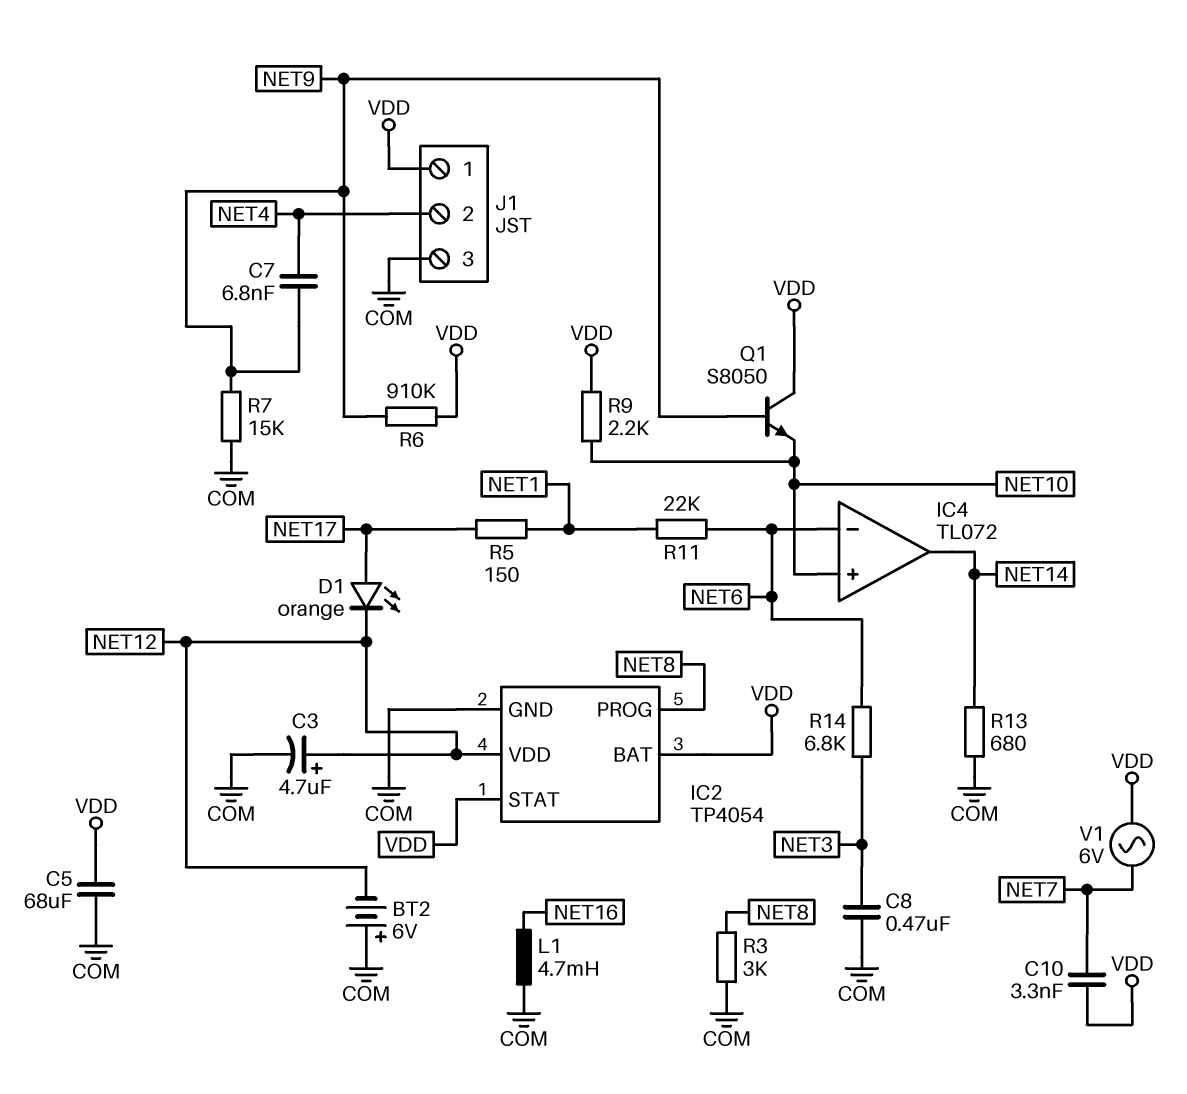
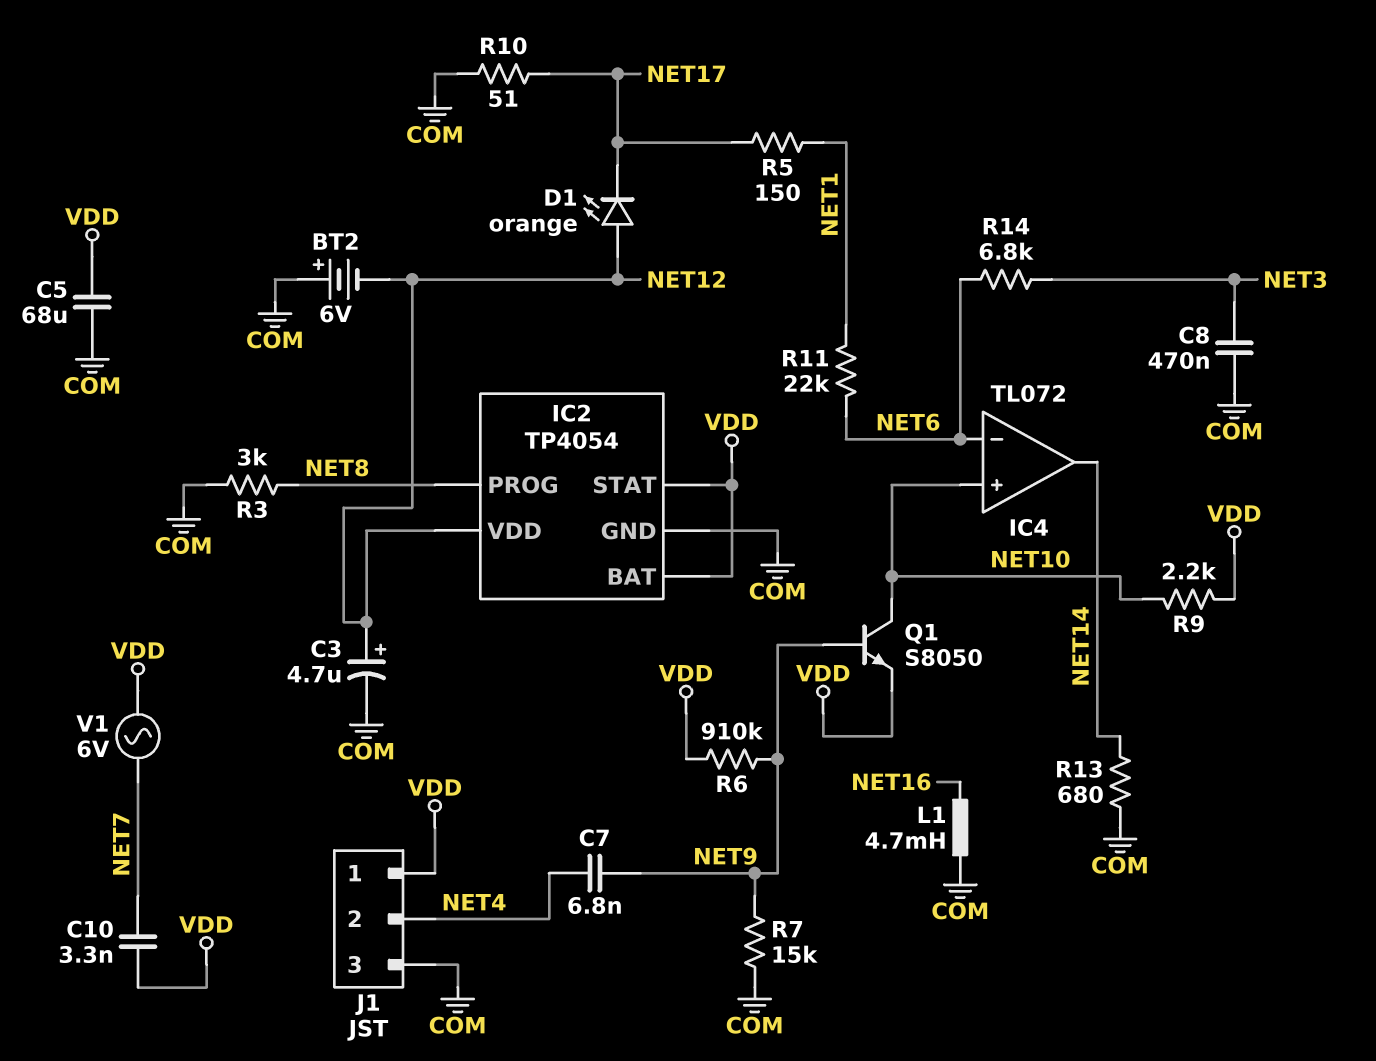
D1: LED orange (A NET17, K NET12) -> LED orange (A NET12, K NET17)
Q1: NPN S8050 (B NET9, C VDD, E NET10) -> NPN S8050 (B NET9, C NET10, E VDD)
R10: none -> 51 (COM, NET17)

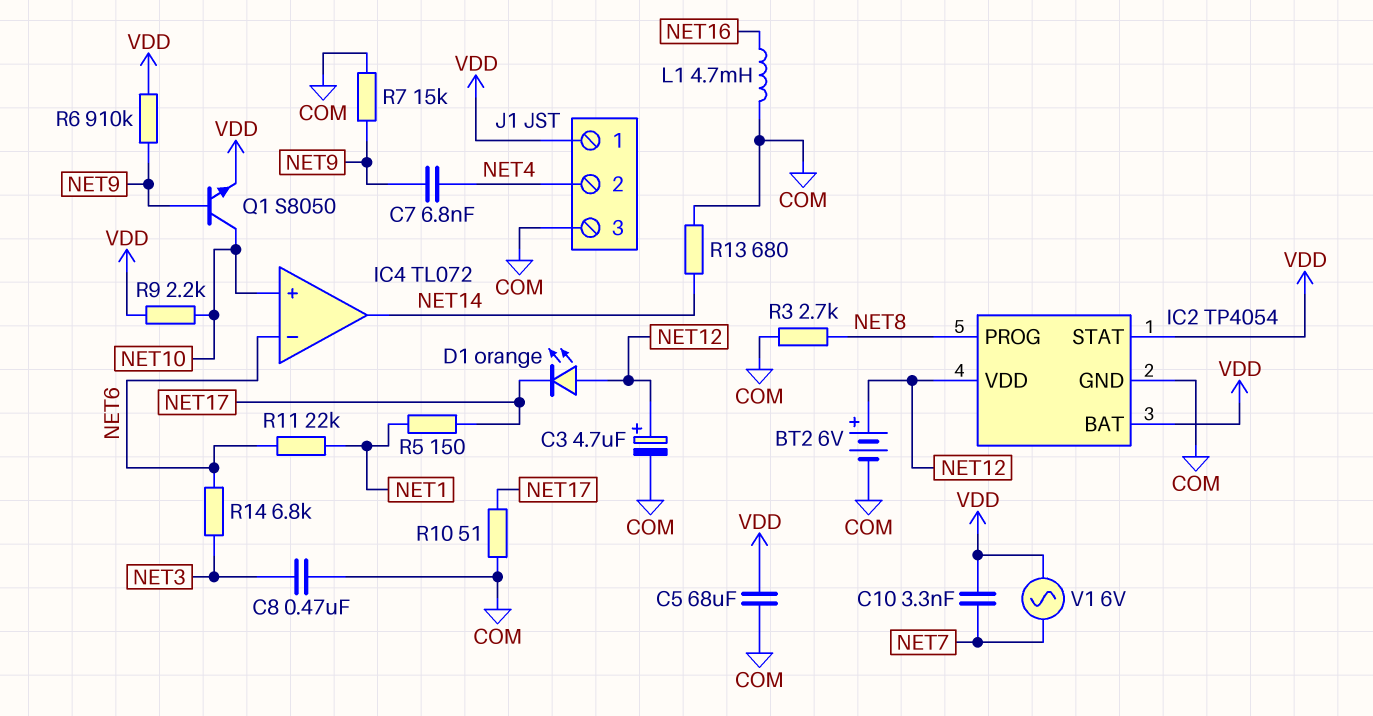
BT2: 6V (plus COM, minus NET12) -> 6V (plus NET12, minus COM)
R3: 3k (COM, NET8) -> 2.7k (COM, NET8)

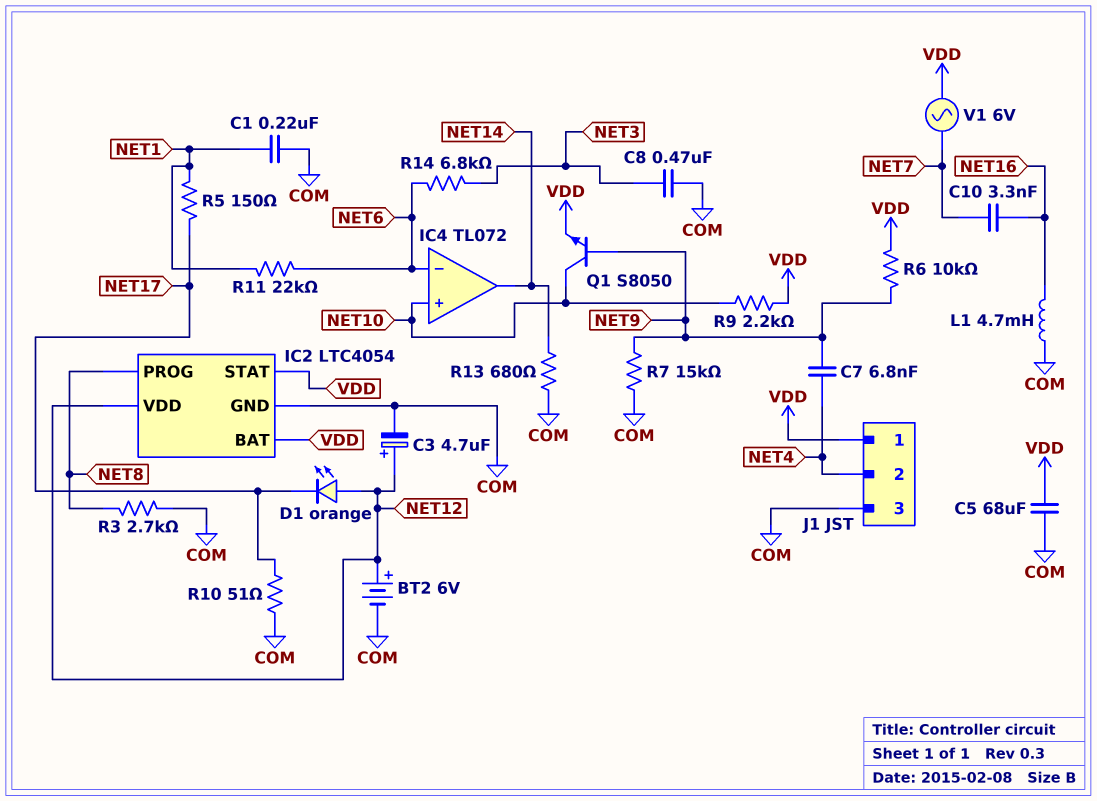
C1: none -> 220nF (COM, NET1)
C10: 3.3nF (NET7, VDD) -> 3.3nF (NET7, NET16)
IC2: TP4054 -> LTC4054
R6: 910k (NET9, VDD) -> 10k (NET9, VDD)

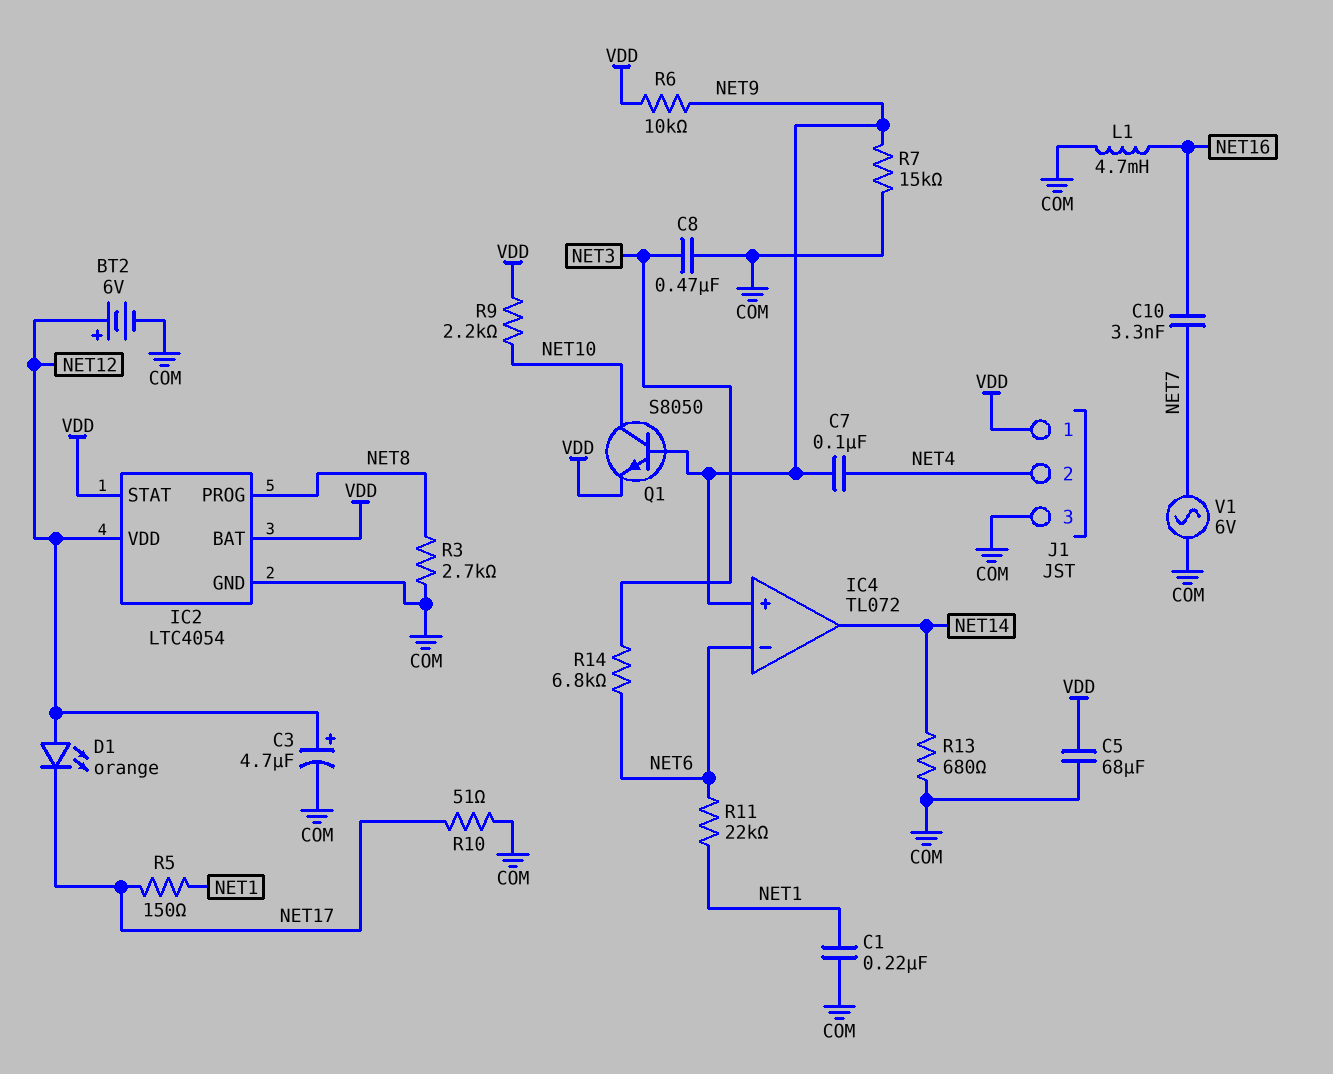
C7: 6.8nF (NET4, NET9) -> 100nF (NET4, NET9)
IC4 pin in+: NET10 -> NET9
V1: AC 6V (NET7, VDD) -> AC 6V (COM, NET7)

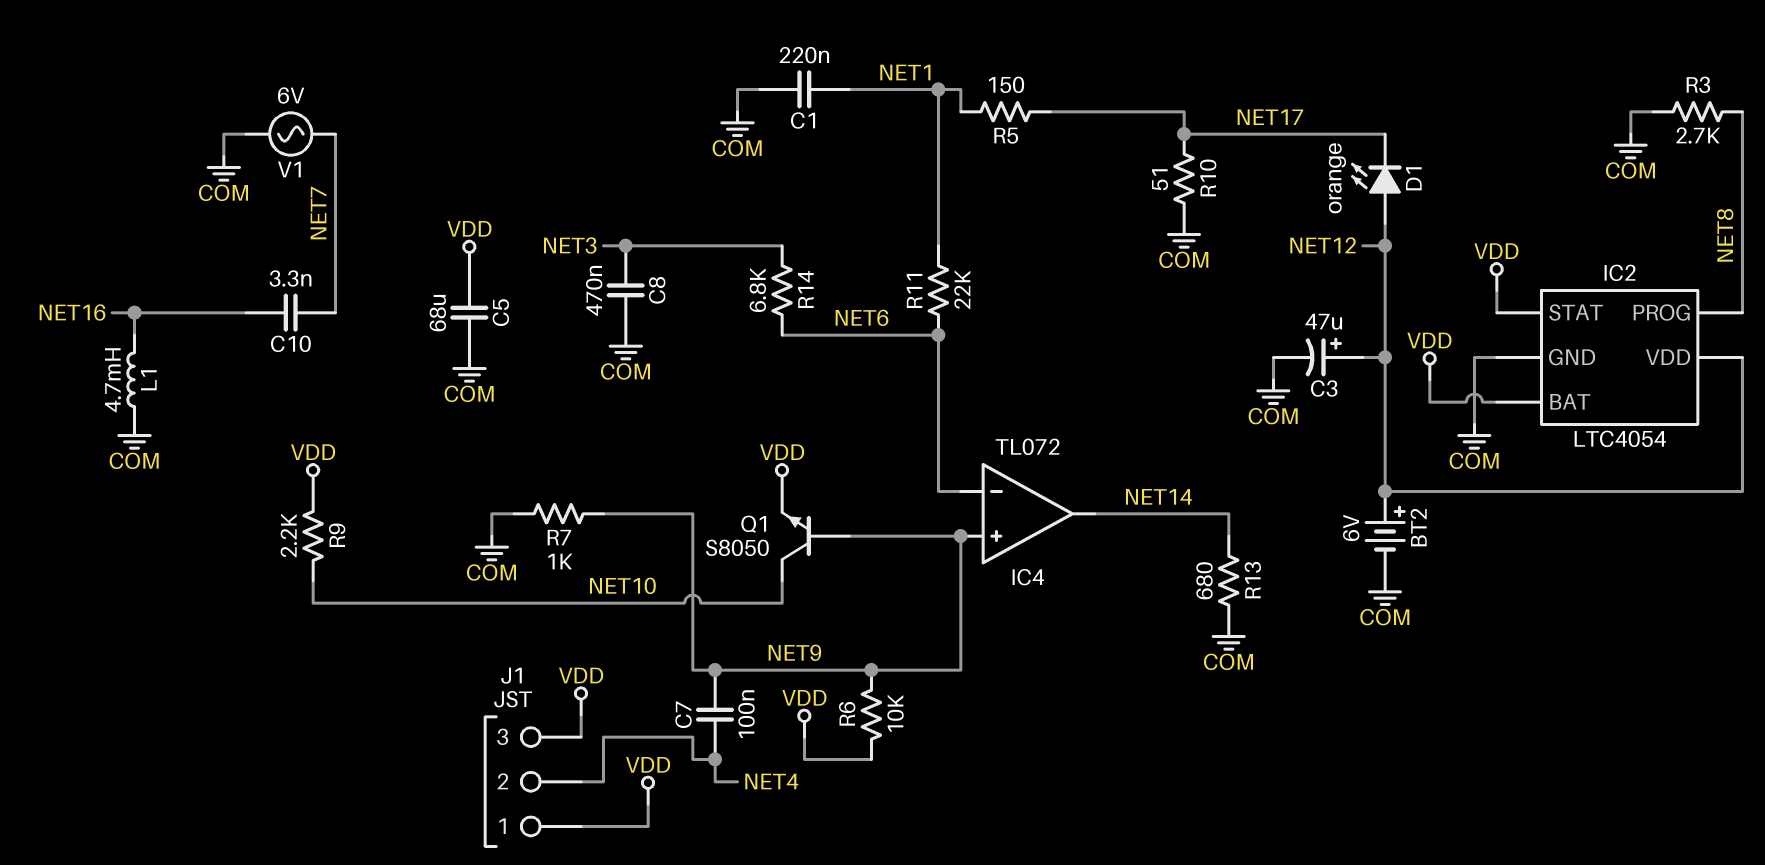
C3: 4.7uF (plus NET12, minus COM) -> 47uF (plus NET12, minus COM)
J1 pin 3: COM -> VDD
R7: 15k (COM, NET9) -> 1k (COM, NET9)

